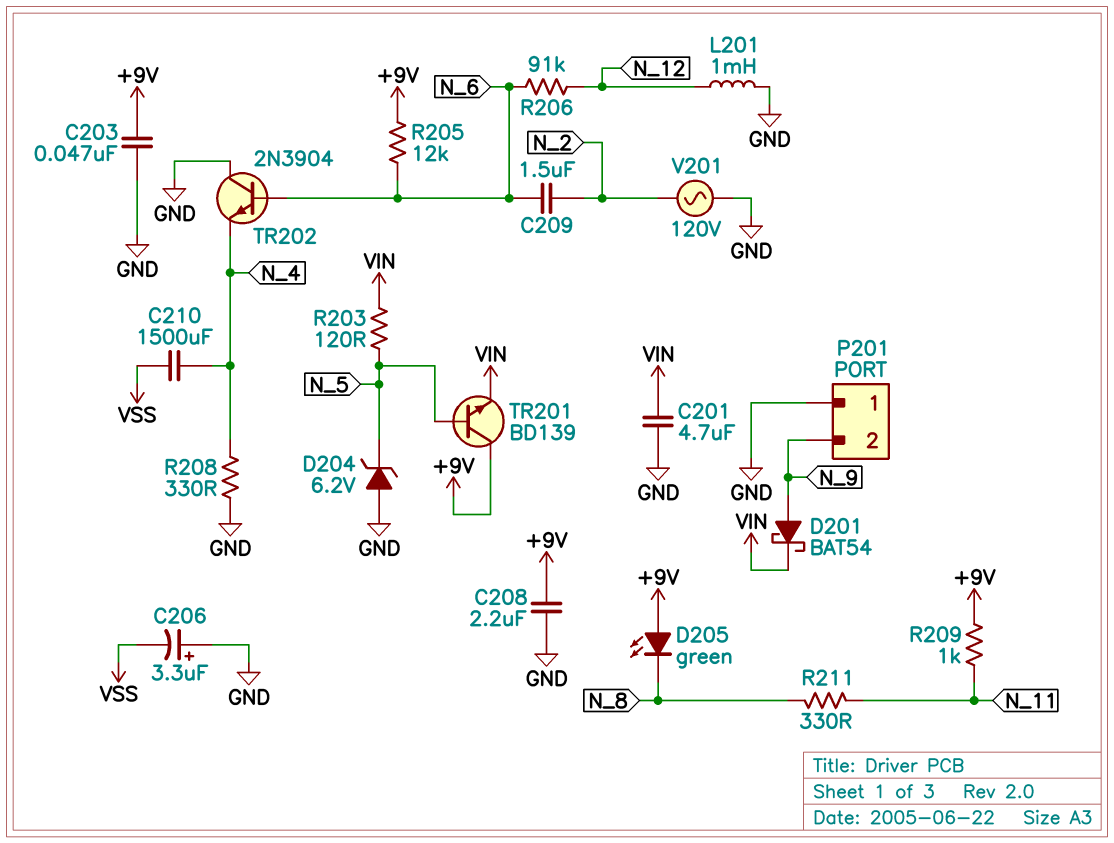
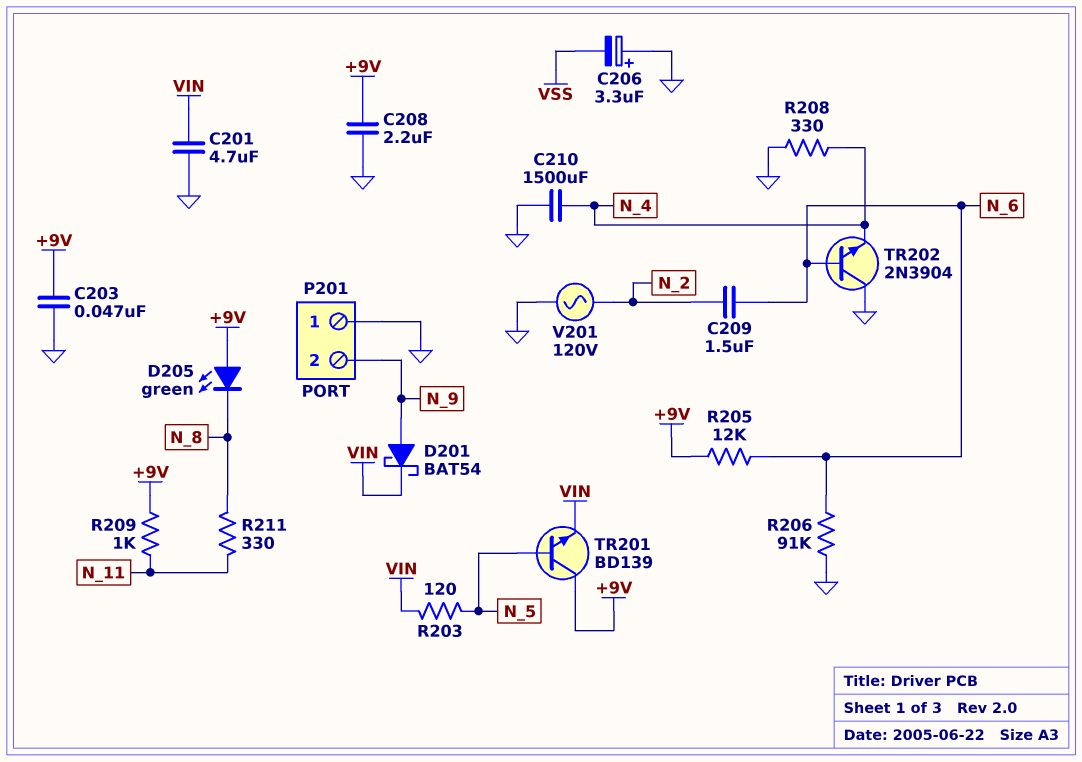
C210: 1500uF (N_4, VSS) -> 1500uF (GND, N_4)
D204: zener 6.2V (A GND, K N_5) -> none
L201: 1mH (GND, N_12) -> none
R206: 91k (N_6, N_12) -> 91k (GND, N_6)

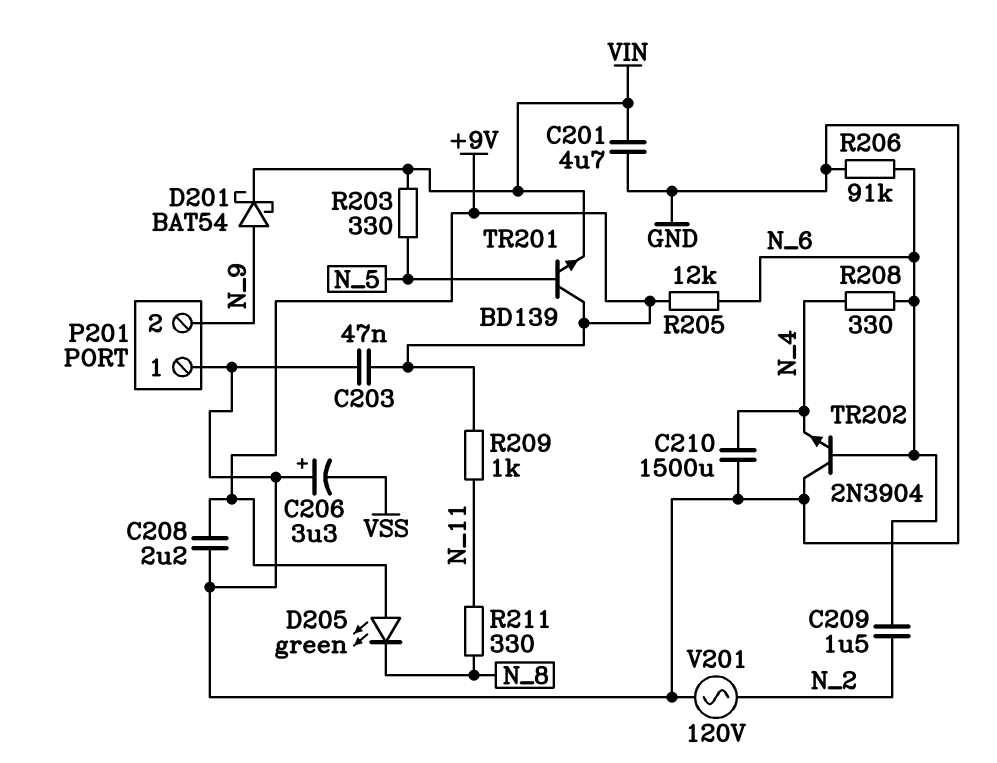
R203: 120 (N_5, VIN) -> 330 (N_5, VIN)
R208: 330 (GND, N_4) -> 330 (N_4, N_6)

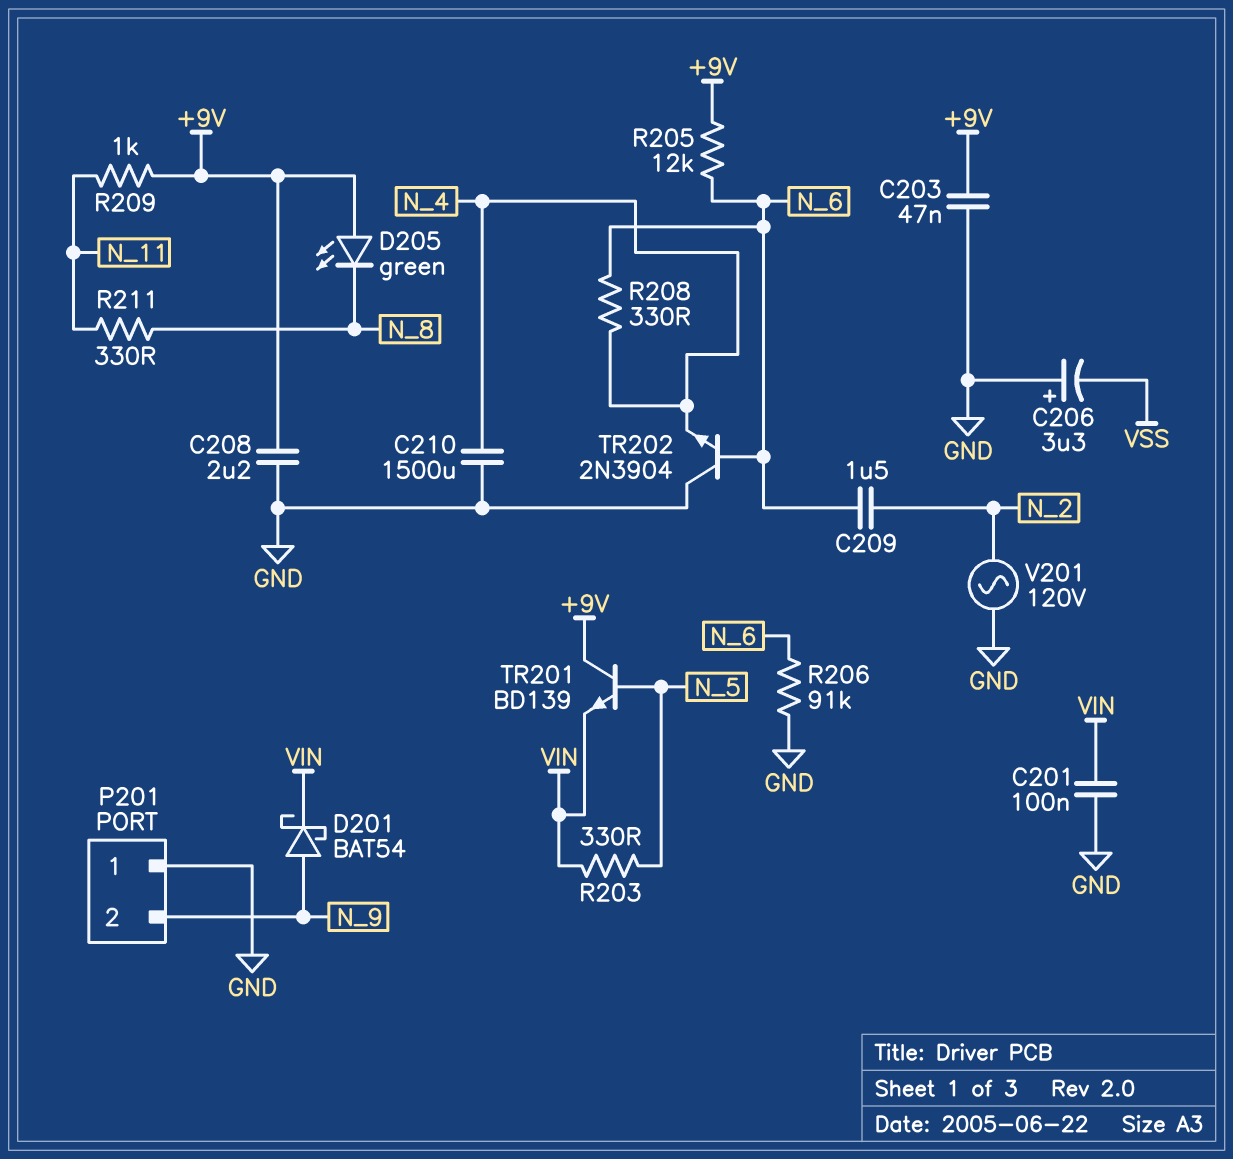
C201: 4.7uF (GND, VIN) -> 100nF (GND, VIN)

